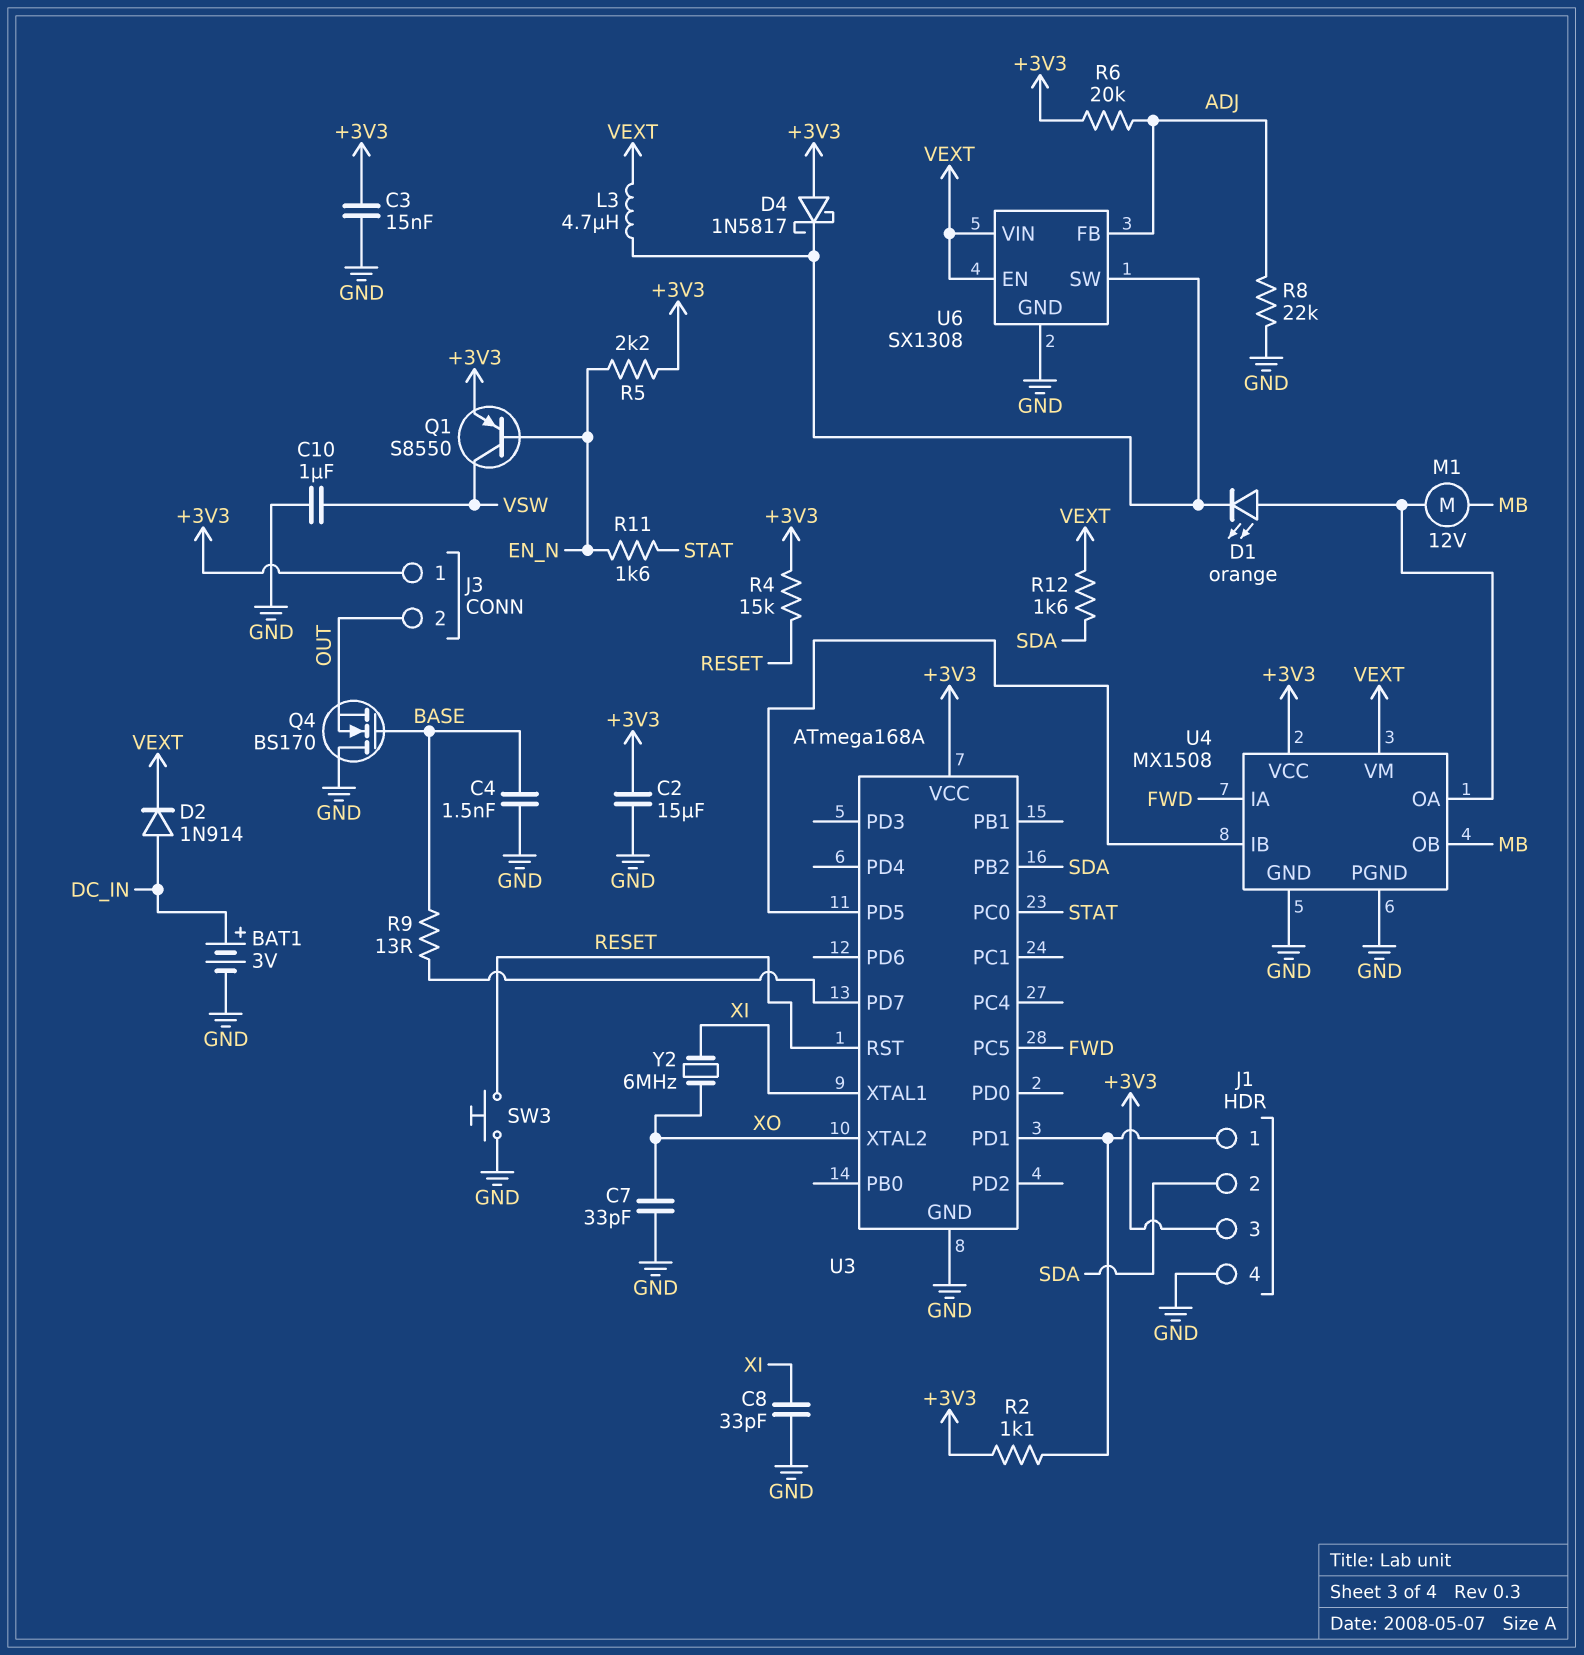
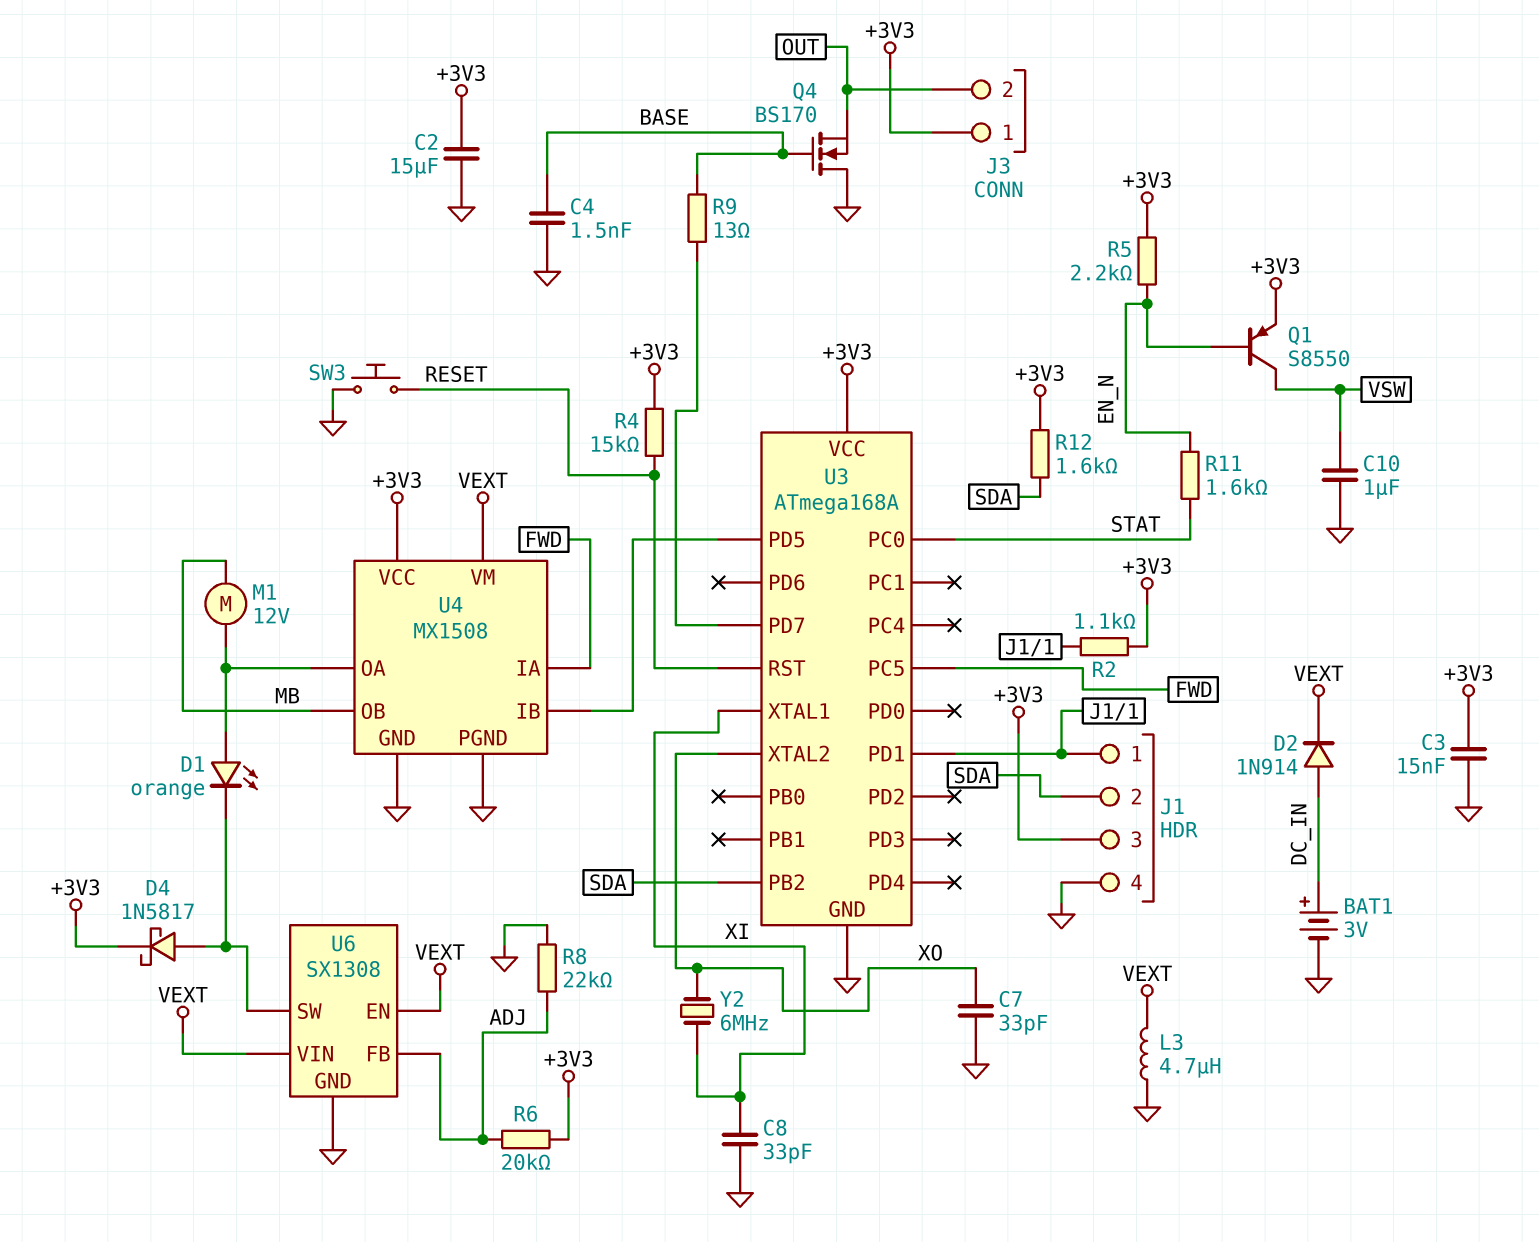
D4: schottky 1N5817 (A +3V3, K U6/SW) -> schottky 1N5817 (A U6/SW, K +3V3)
L3: 4.7uH (U6/SW, VEXT) -> 4.7uH (GND, VEXT)
R12: 1.6k (SDA, VEXT) -> 1.6k (+3V3, SDA)

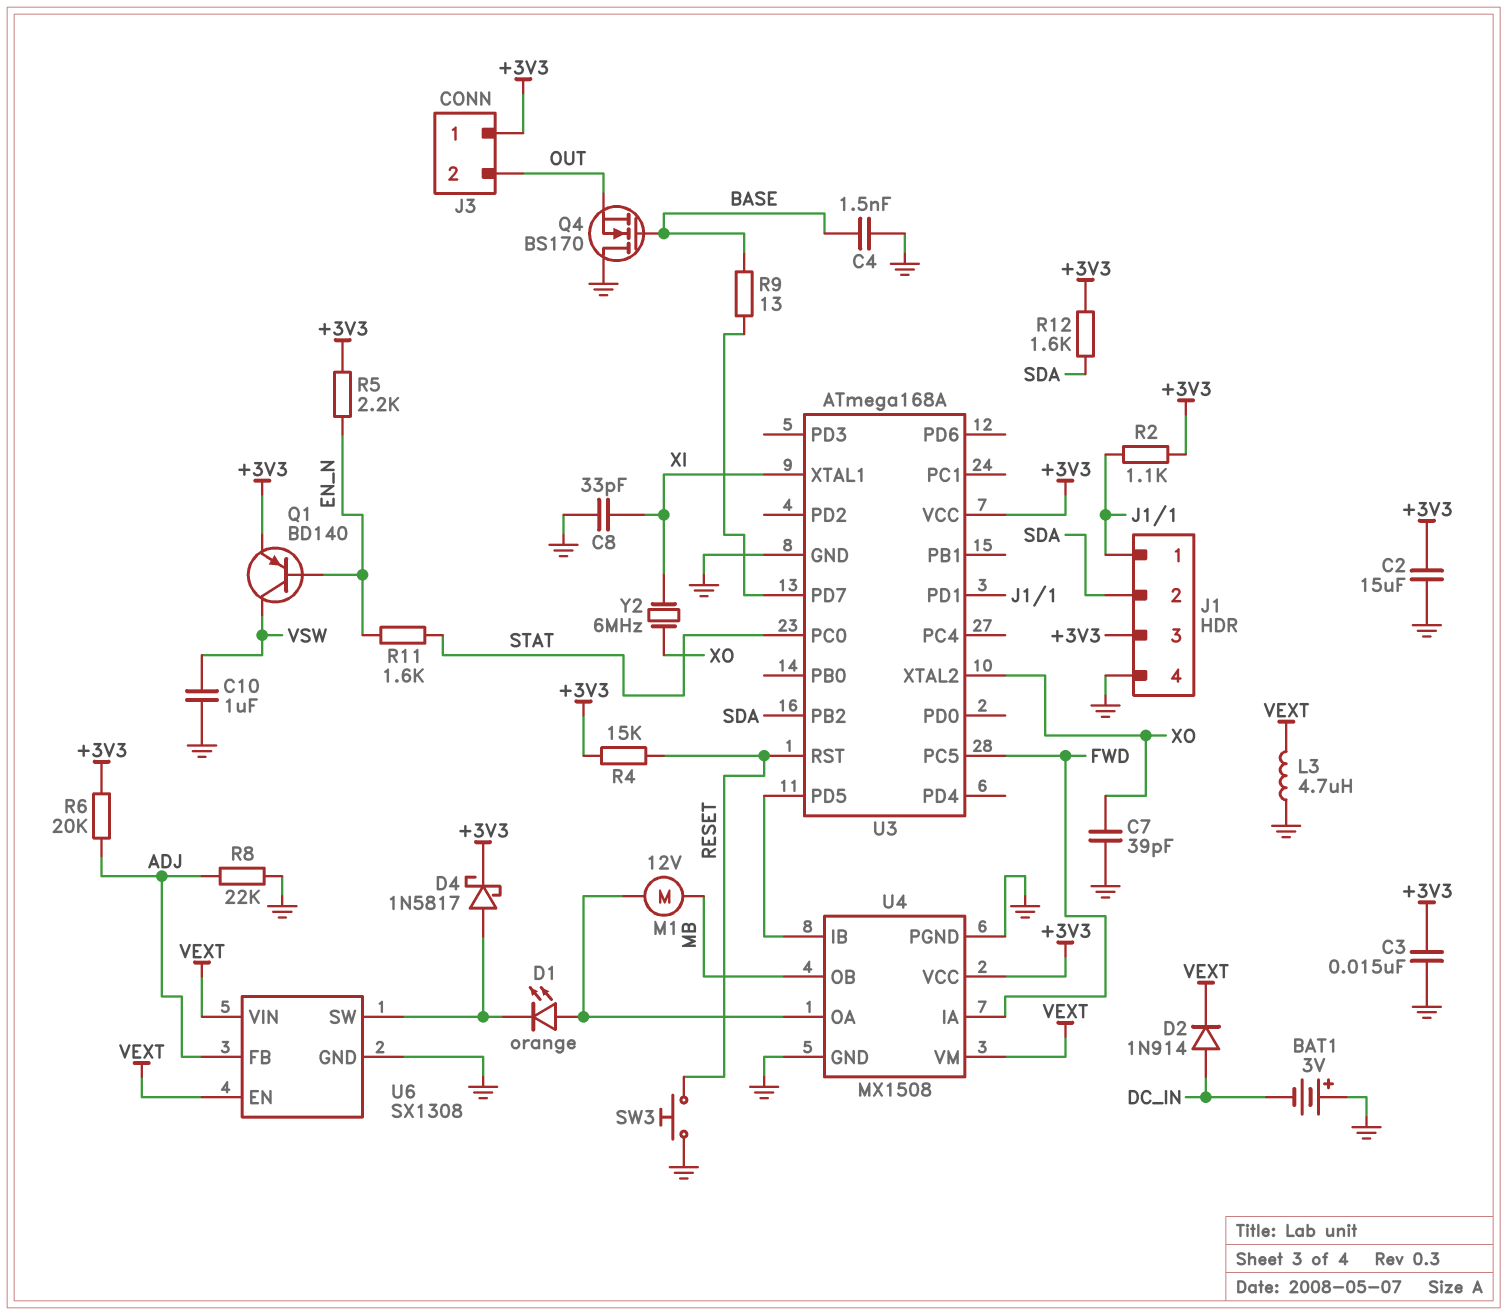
BAT1: 3V (plus DC_IN, minus GND) -> 3V (plus GND, minus DC_IN)
C7: 33pF (GND, XO) -> 39pF (GND, XO)
Q1: PNP S8550 (B EN_N, C VSW, E +3V3) -> PNP BD140 (B EN_N, C VSW, E +3V3)

